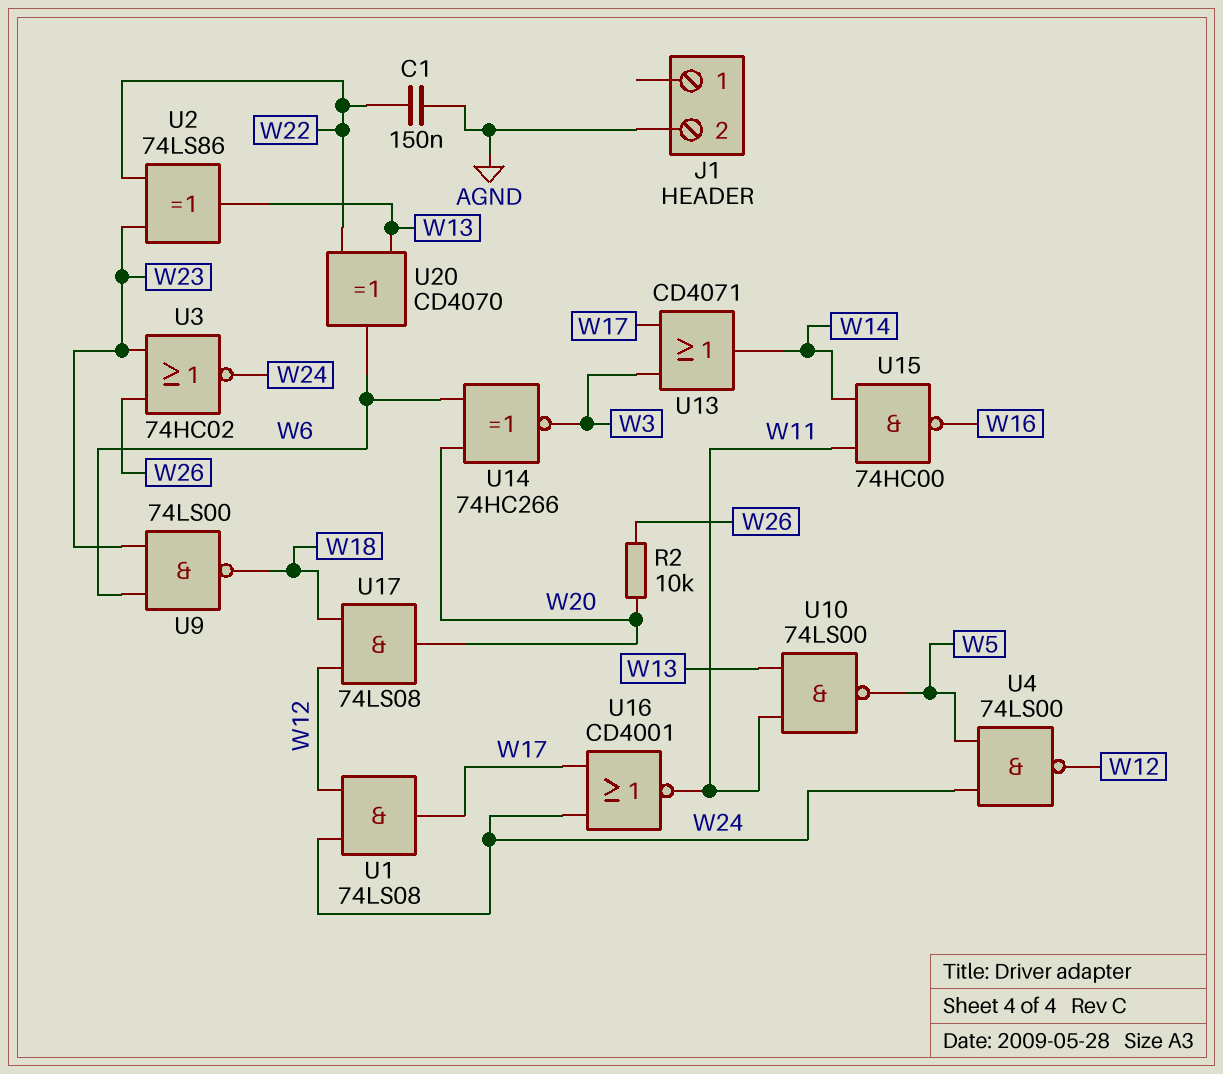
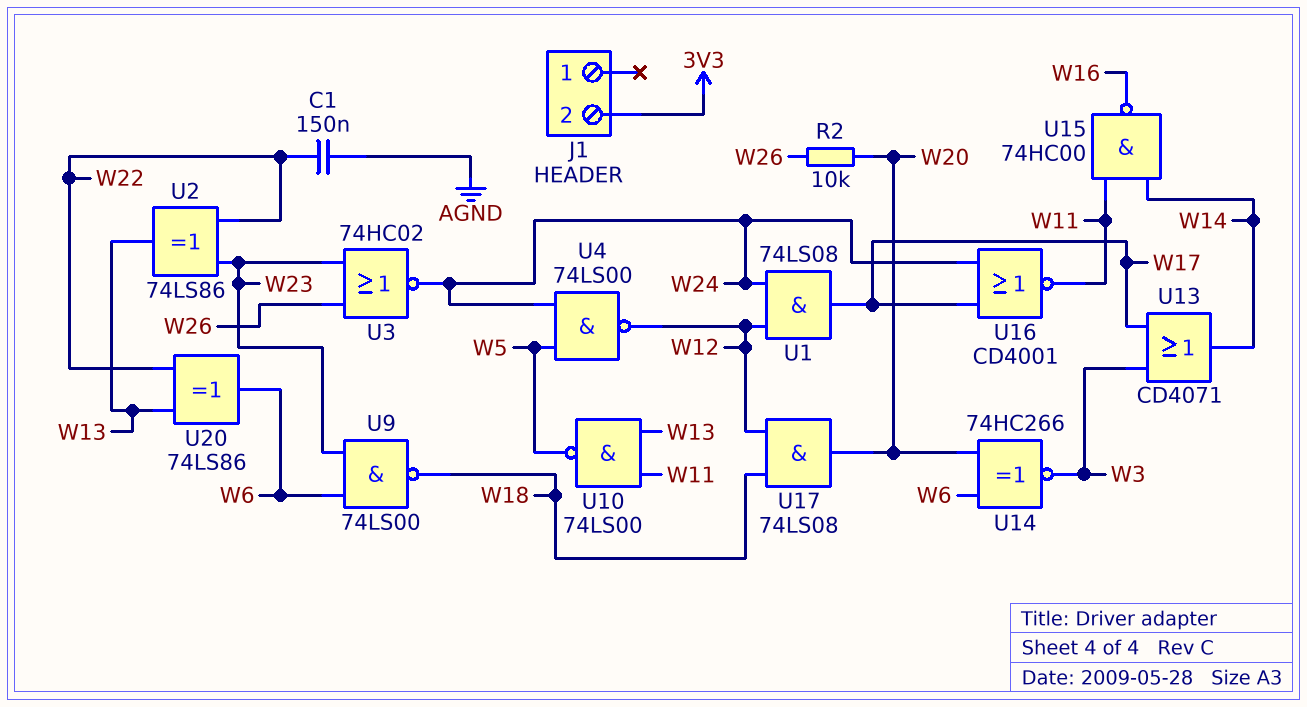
J1 pin 2: AGND -> 3V3
U20: XOR CD4070 (in W13, in W22, out W6) -> XOR 74LS86 (in W13, in W22, out W6)

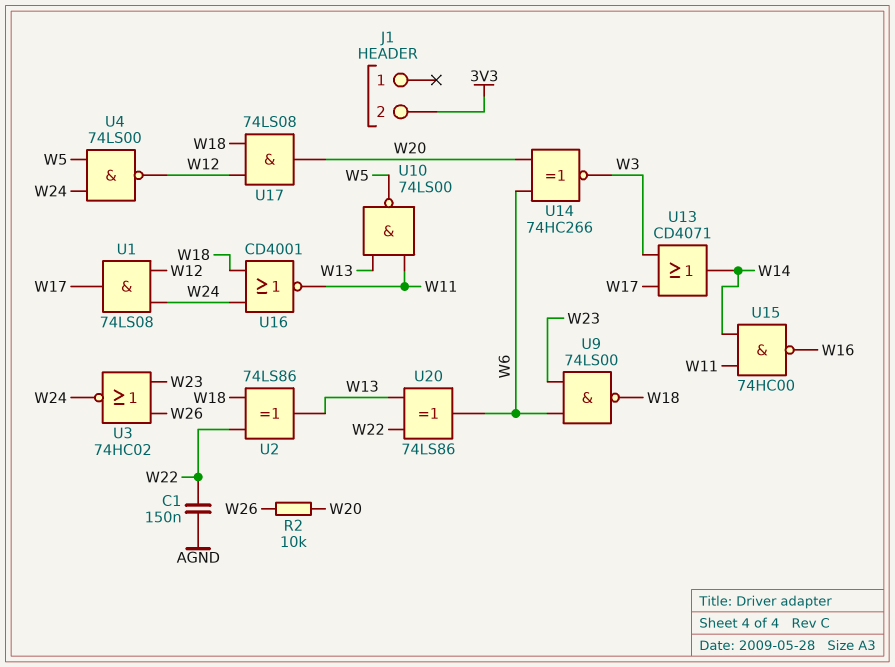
U2: XOR 74LS86 (in W22, in W23, out W13) -> XOR 74LS86 (in W18, in W22, out W13)
U16: NOR CD4001 (in W17, in W24, out W11) -> NOR CD4001 (in W18, in W24, out W11)

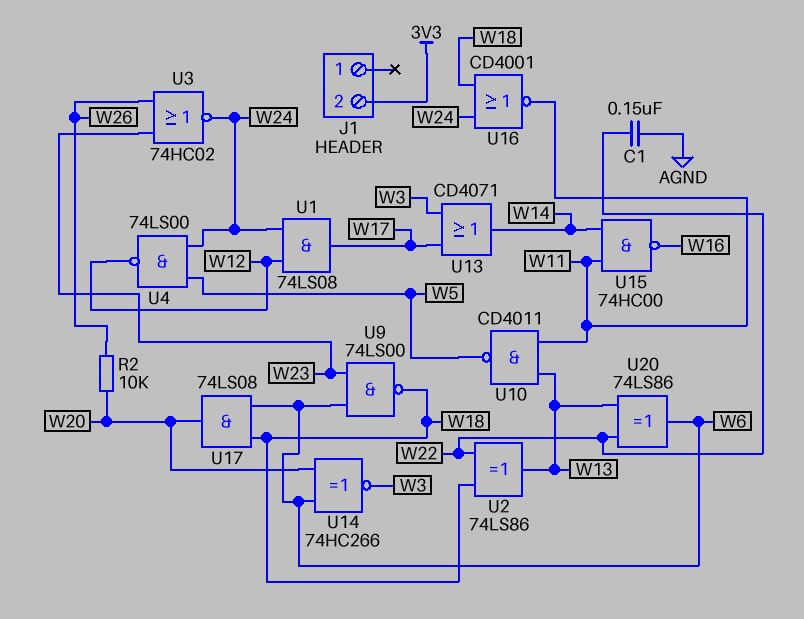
U10: NAND 74LS00 (in W11, in W13, out W5) -> NAND CD4011 (in W11, in W13, out W5)
U17: AND 74LS08 (in W12, in W18, out W20) -> AND 74LS08 (in W6, in W18, out W20)

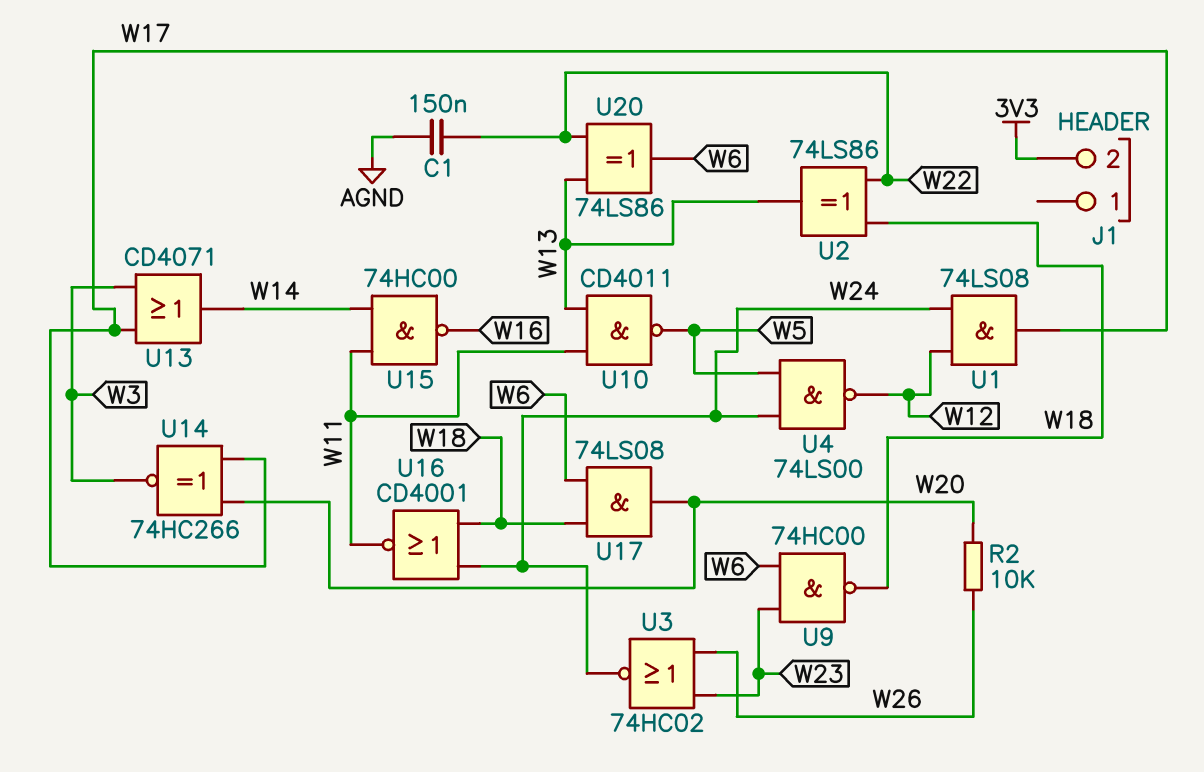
U9: NAND 74LS00 (in W6, in W23, out W18) -> NAND 74HC00 (in W6, in W23, out W18)
U14: XNOR 74HC266 (in W6, in W20, out W3) -> XNOR 74HC266 (in W17, in W20, out W3)

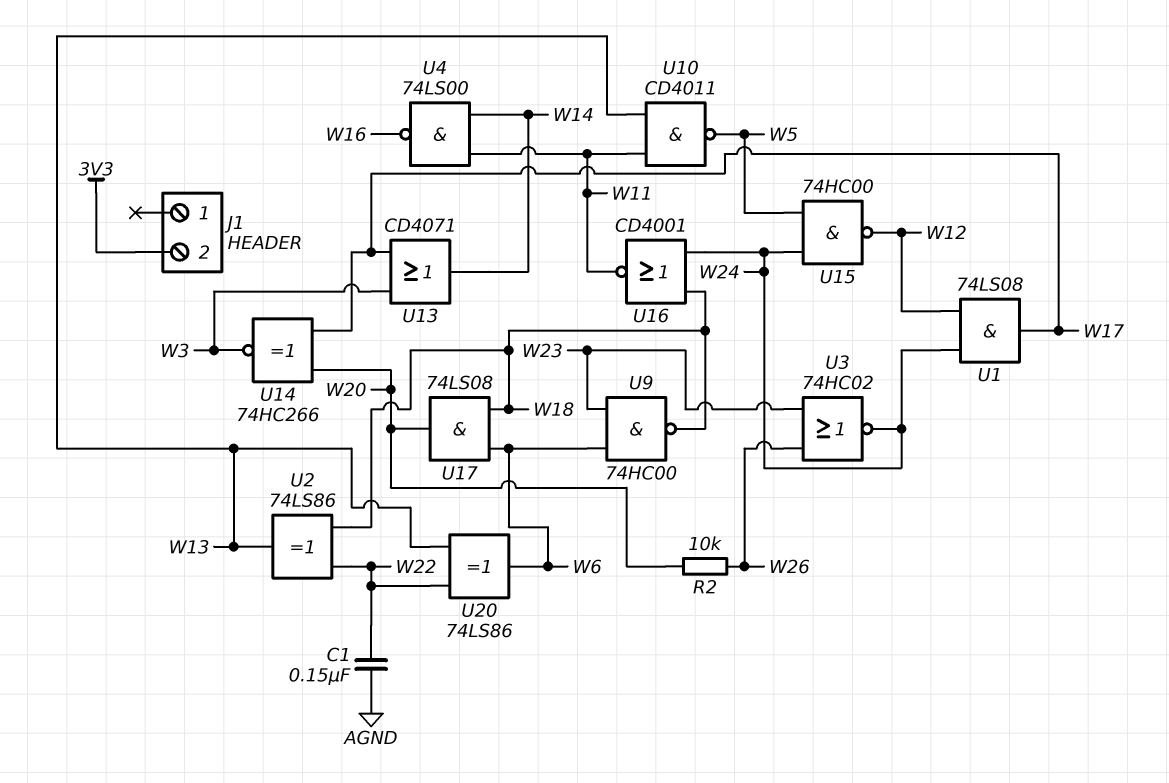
U4: NAND 74LS00 (in W5, in W24, out W12) -> NAND 74LS00 (in W11, in W14, out W16)
U15: NAND 74HC00 (in W11, in W14, out W16) -> NAND 74HC00 (in W5, in W24, out W12)

